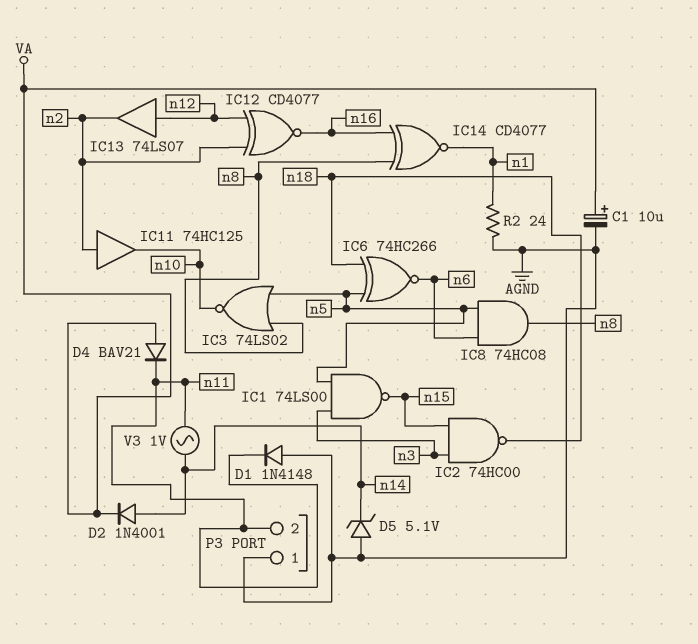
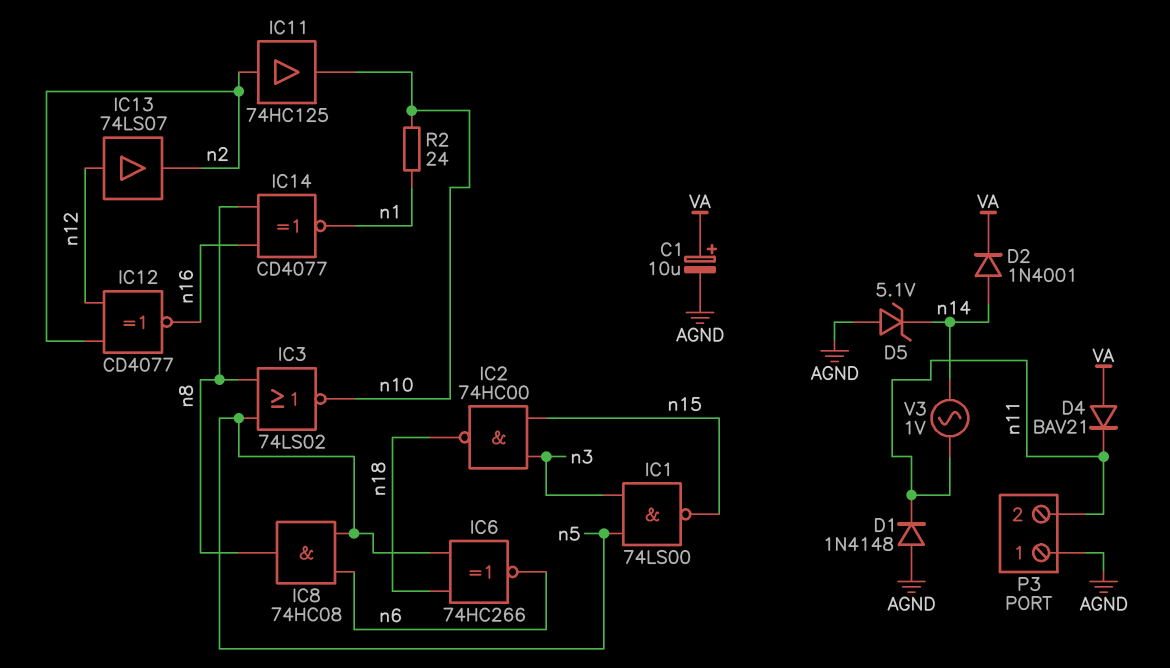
R2: 24 (AGND, n1) -> 24 (n1, n10)

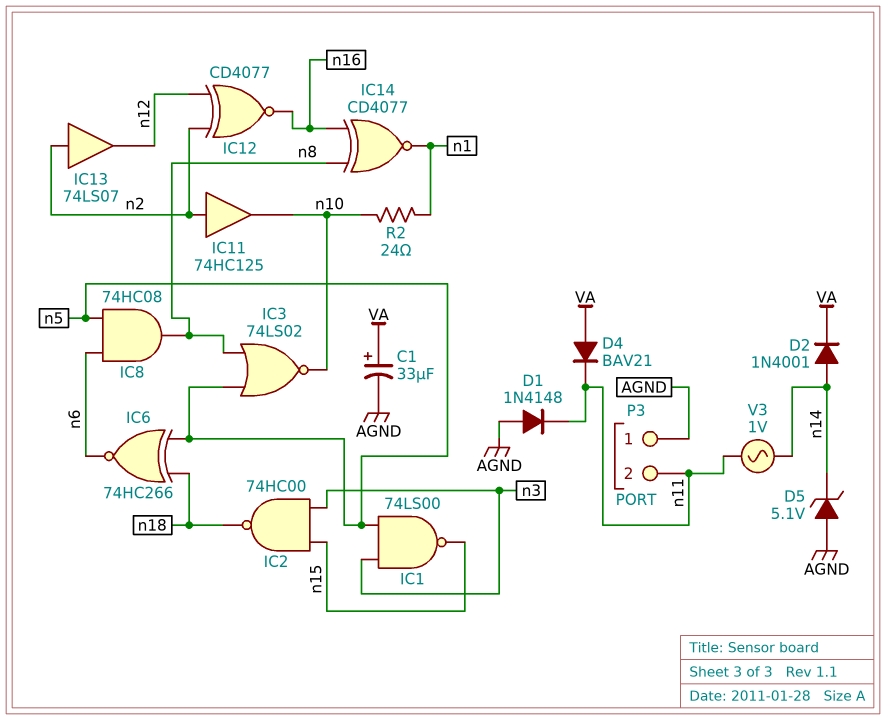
C1: 10uF (plus VA, minus AGND) -> 33uF (plus VA, minus AGND)
IC13: buffer 74LS07 (in n12, out n2) -> buffer 74LS07 (in n2, out n12)

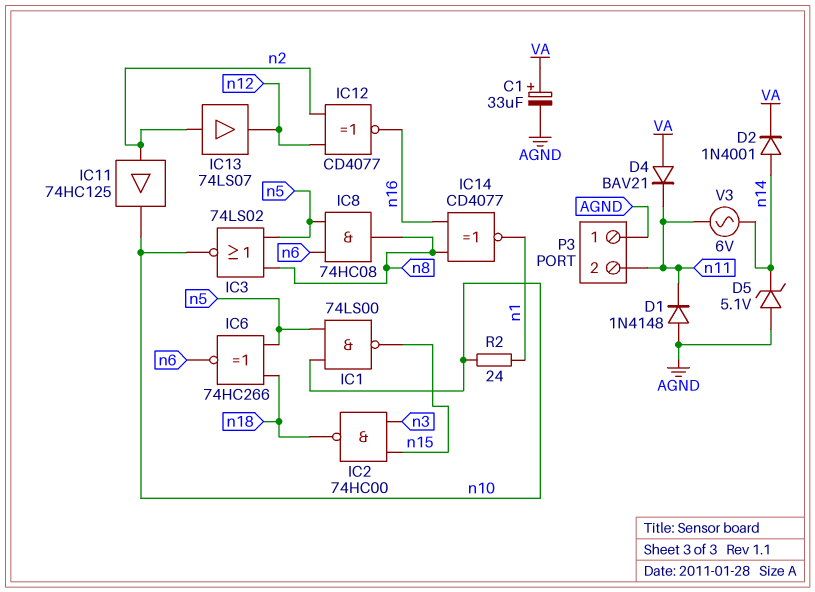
IC1: NAND 74LS00 (in n3, in n5, out n15) -> NAND 74LS00 (in n5, in n10, out n15)
V3: AC 1V (n11, n14) -> AC 6V (n11, n14)

